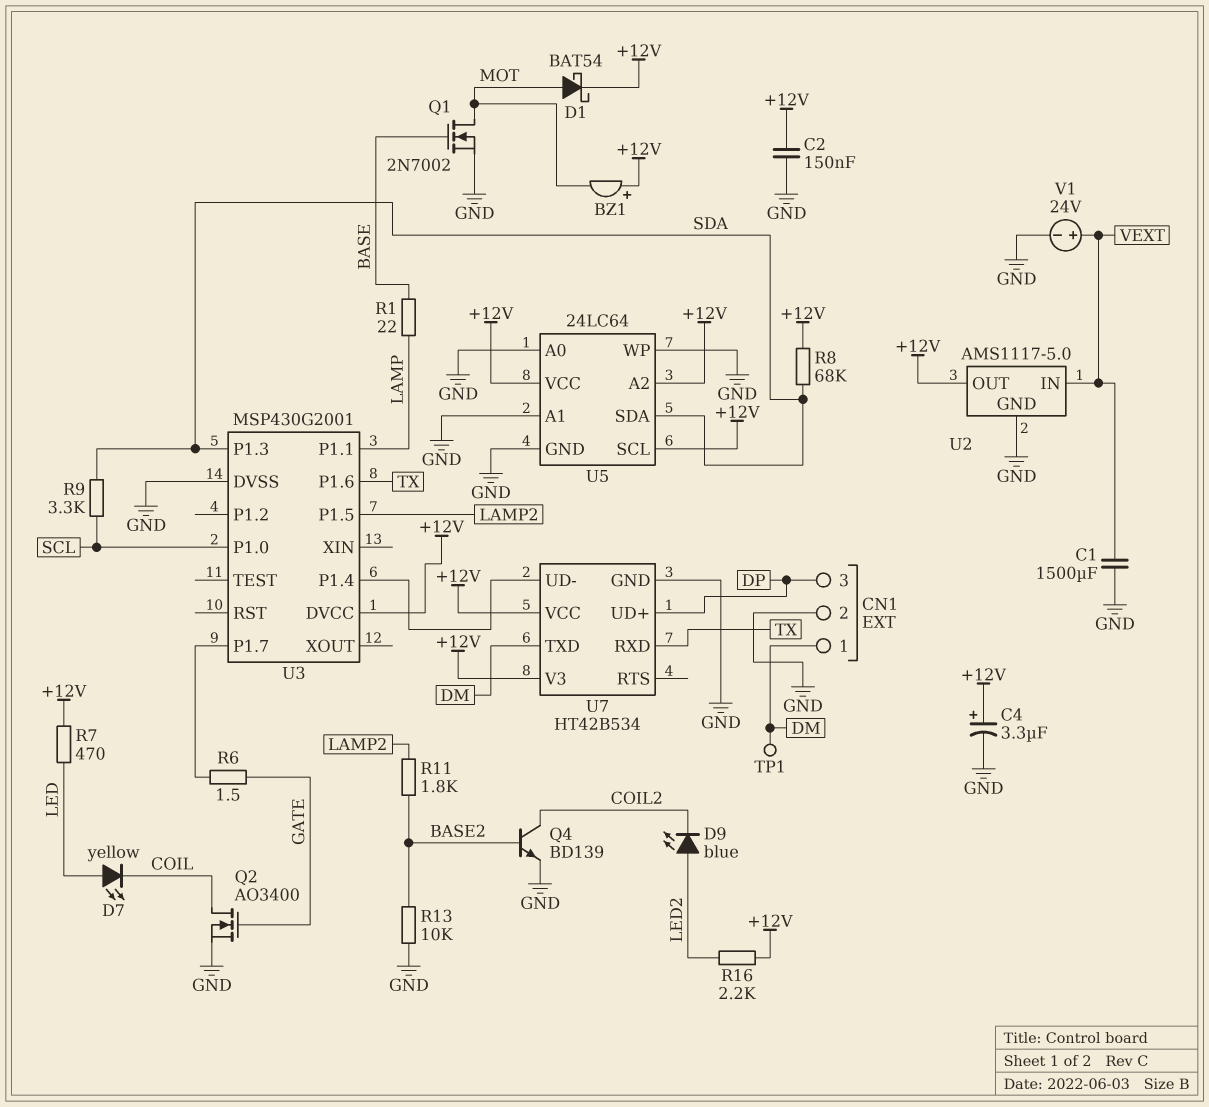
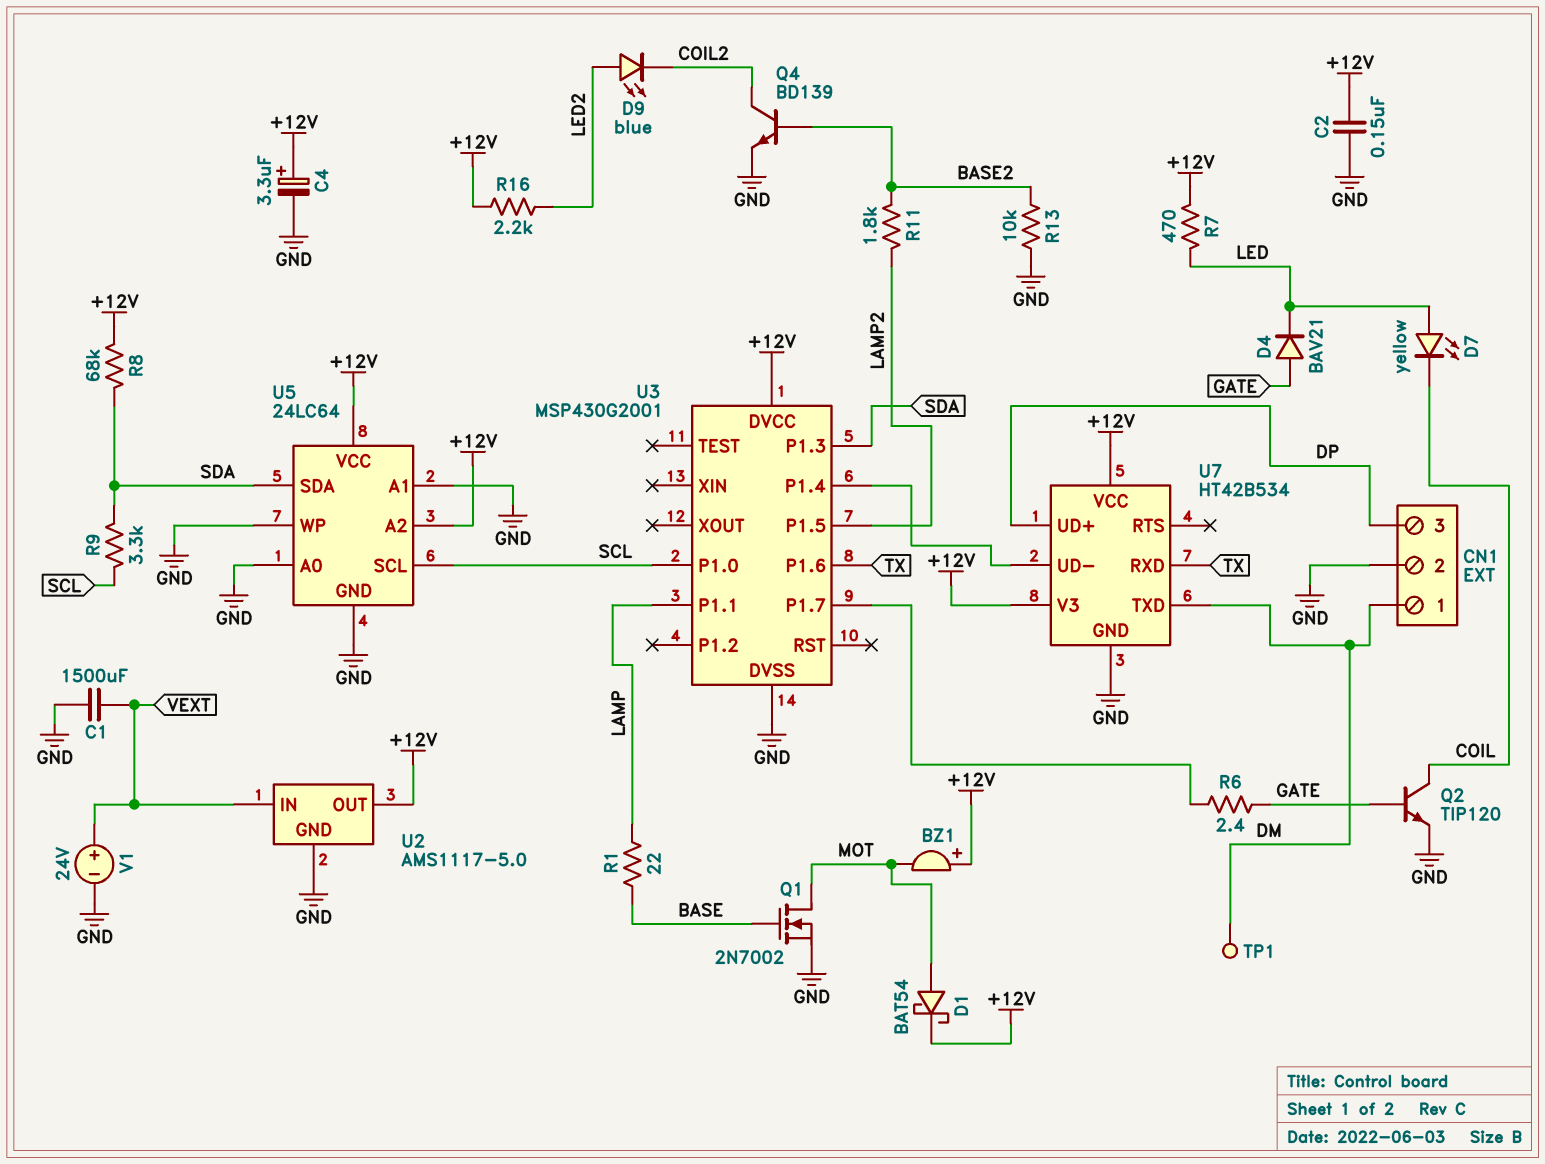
D4: none -> diode BAV21 (A GATE, K LED)
Q2: NMOS AO3400 (G GATE, D COIL, S GND) -> NPN TIP120 (B GATE, C COIL, E GND)
R6: 1.5 (GATE, U3/P1.7) -> 2.4 (GATE, U3/P1.7)
U5 pin SCL: +12V -> SCL

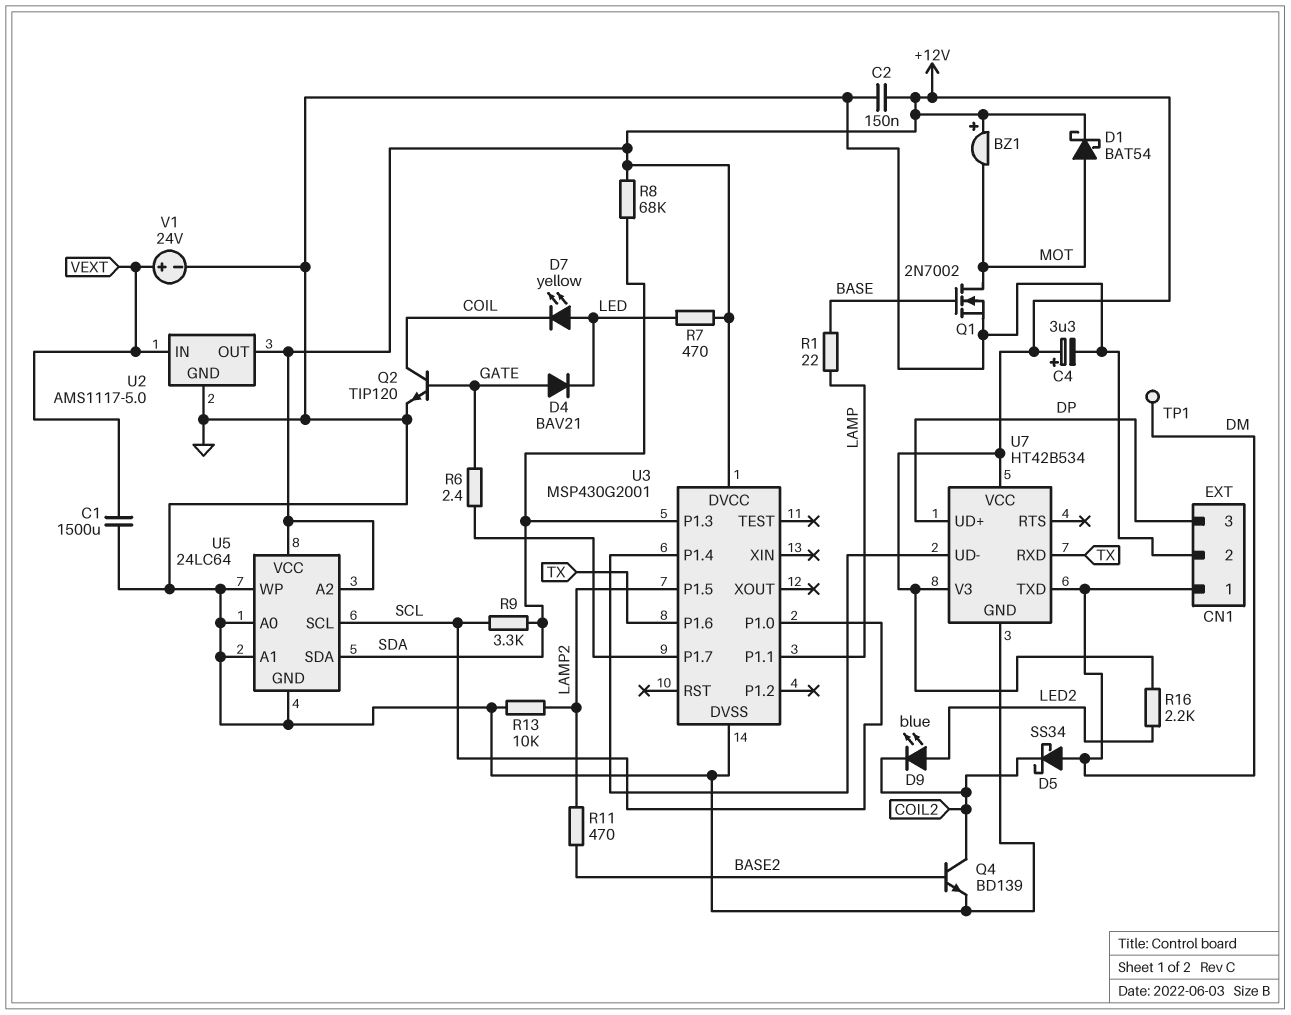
D5: none -> schottky SS34 (A DM, K COIL2)
R11: 1.8k (BASE2, LAMP2) -> 470 (BASE2, LAMP2)
R13: 10k (BASE2, GND) -> 10k (GND, LAMP2)

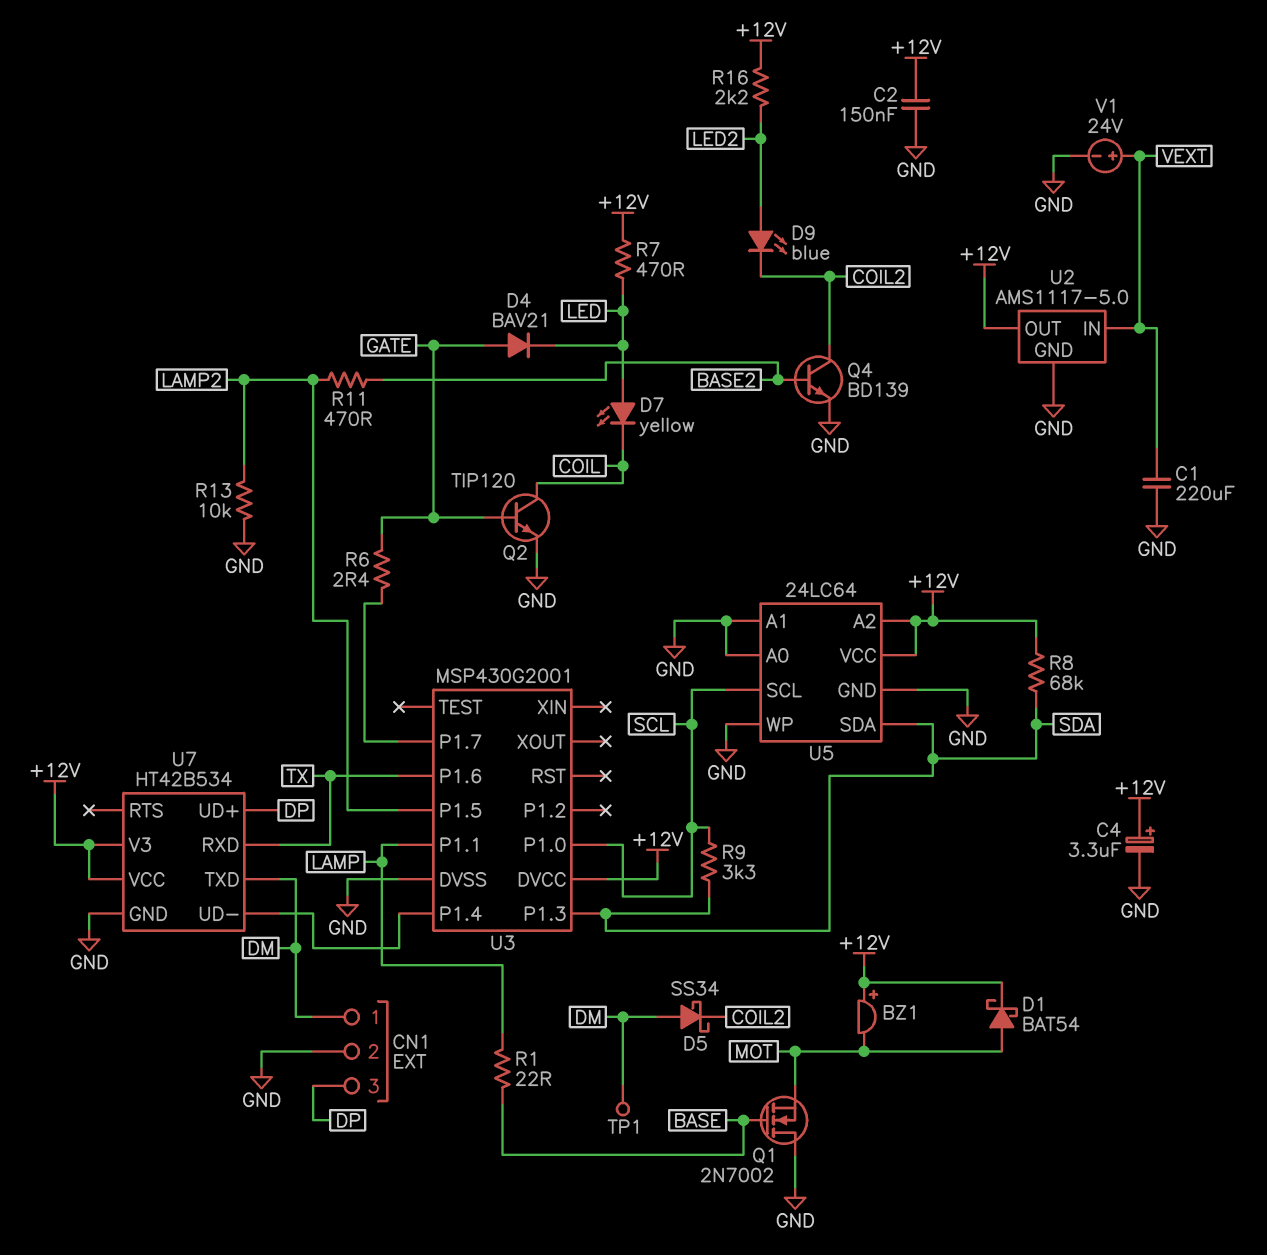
C1: 1500uF (GND, VEXT) -> 220uF (GND, VEXT)
Q1: NMOS 2N7002 (G BASE, D MOT, S GND) -> NMOS 2N7002 (G BASE, D GND, S MOT)

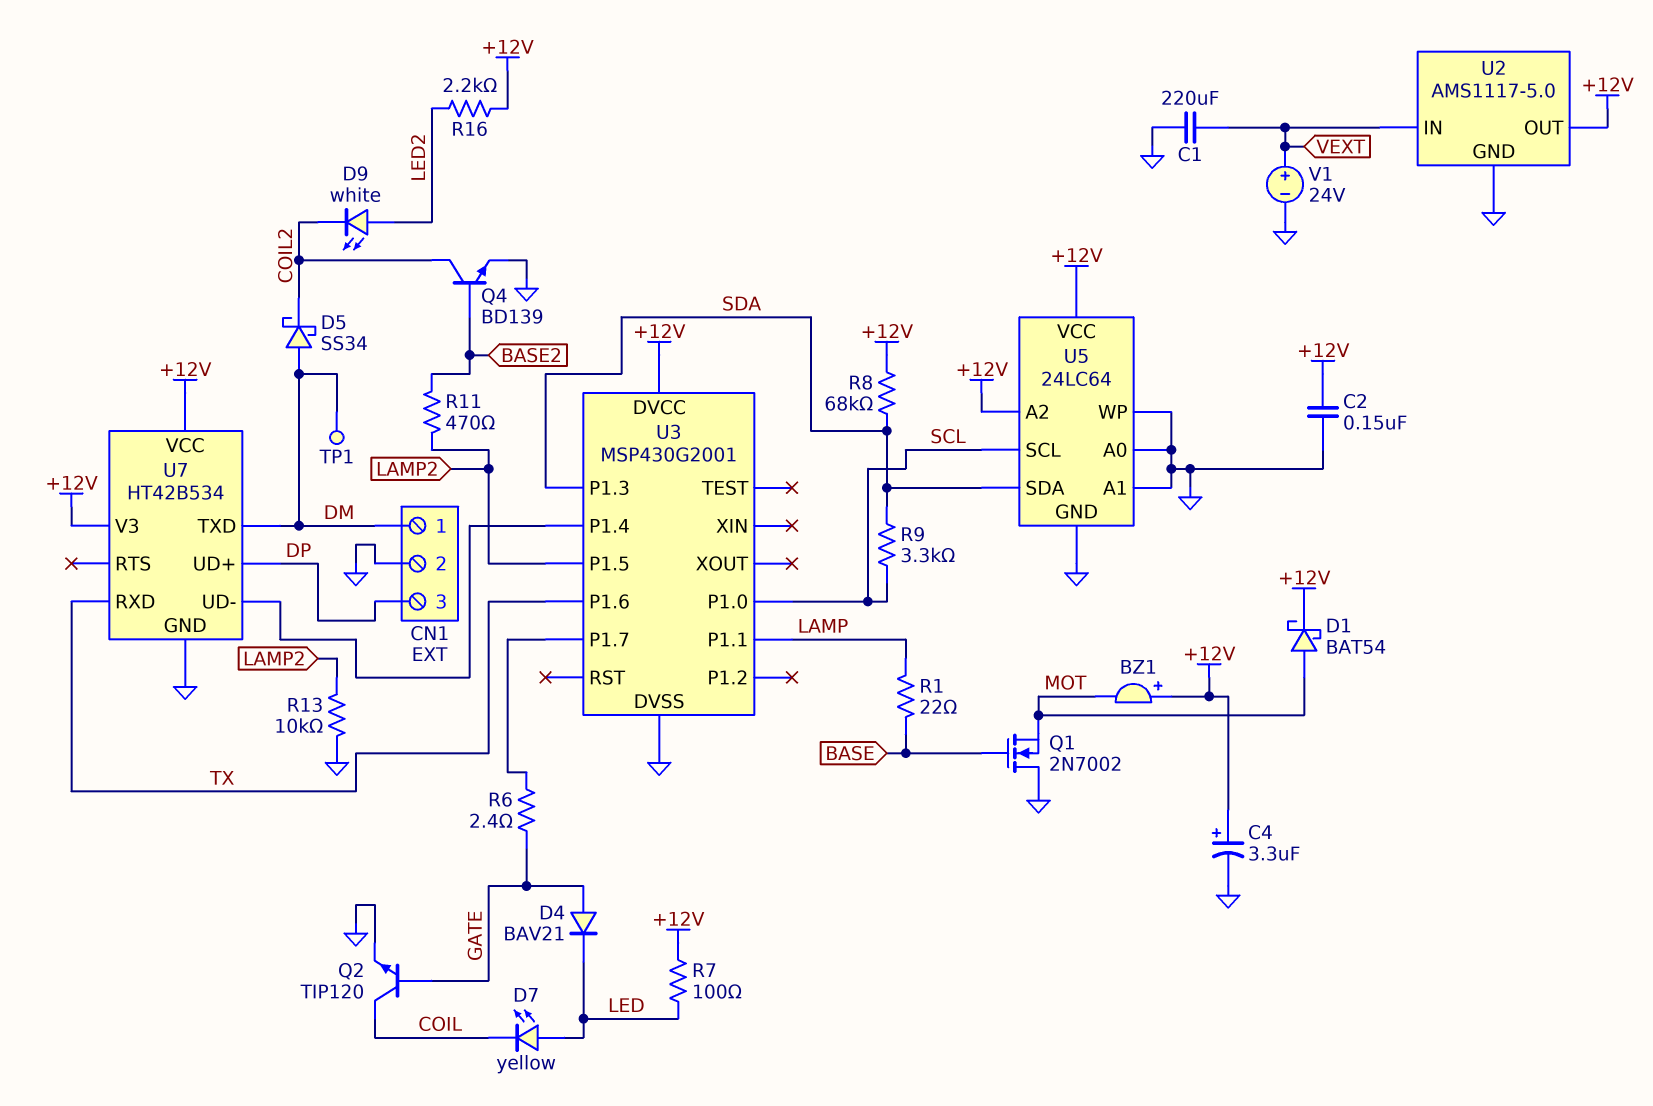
D9: LED blue (A LED2, K COIL2) -> LED white (A LED2, K COIL2)
R7: 470 (+12V, LED) -> 100 (+12V, LED)

